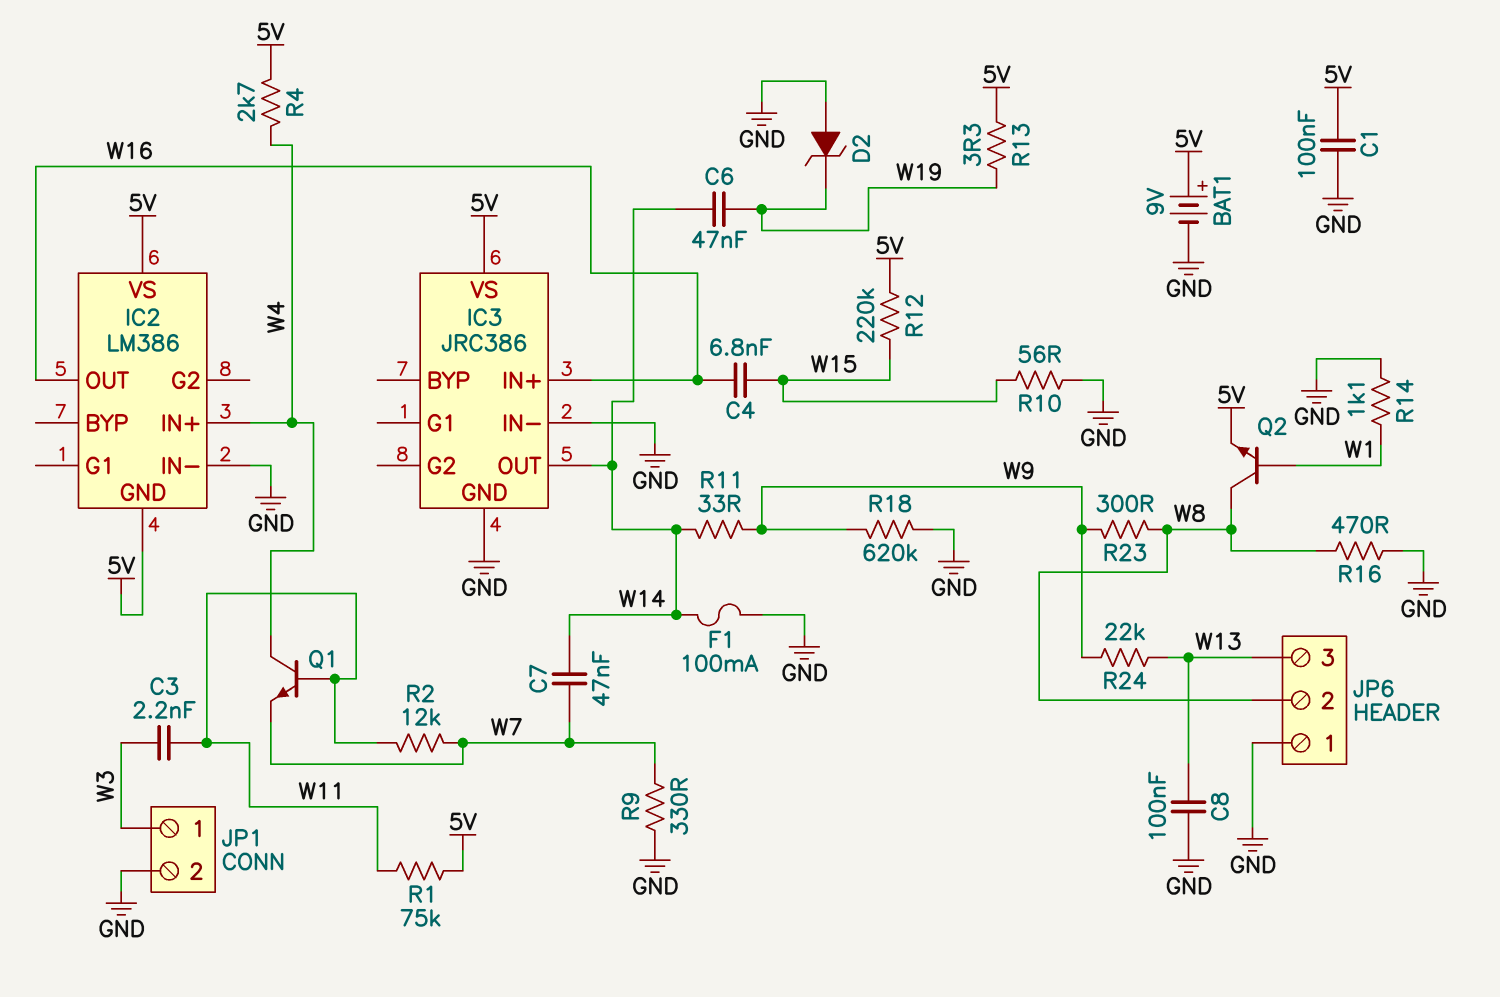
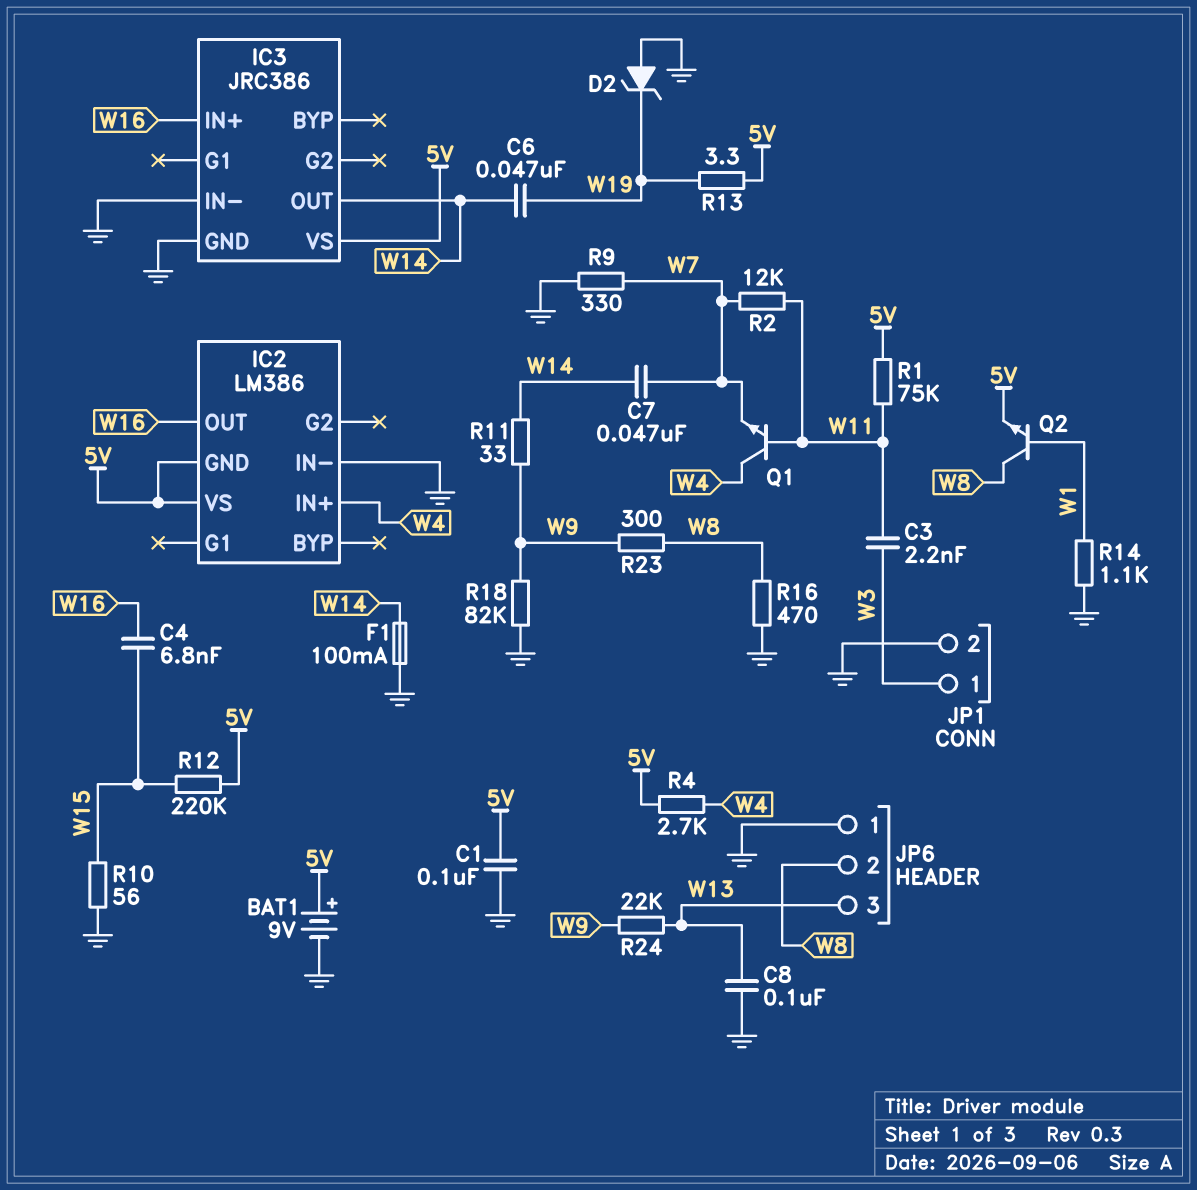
R18: 620k (GND, W9) -> 82k (GND, W9)

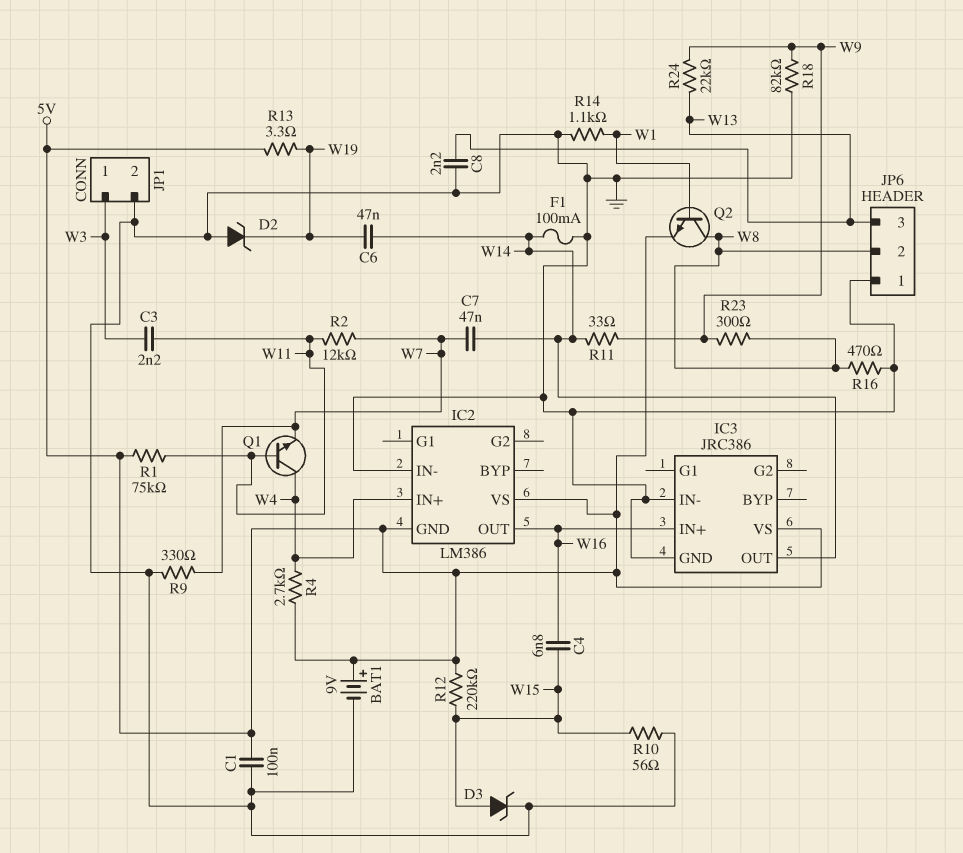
C8: 100nF (GND, W13) -> 2.2nF (GND, W13)
D3: none -> zener (A W15, K GND)

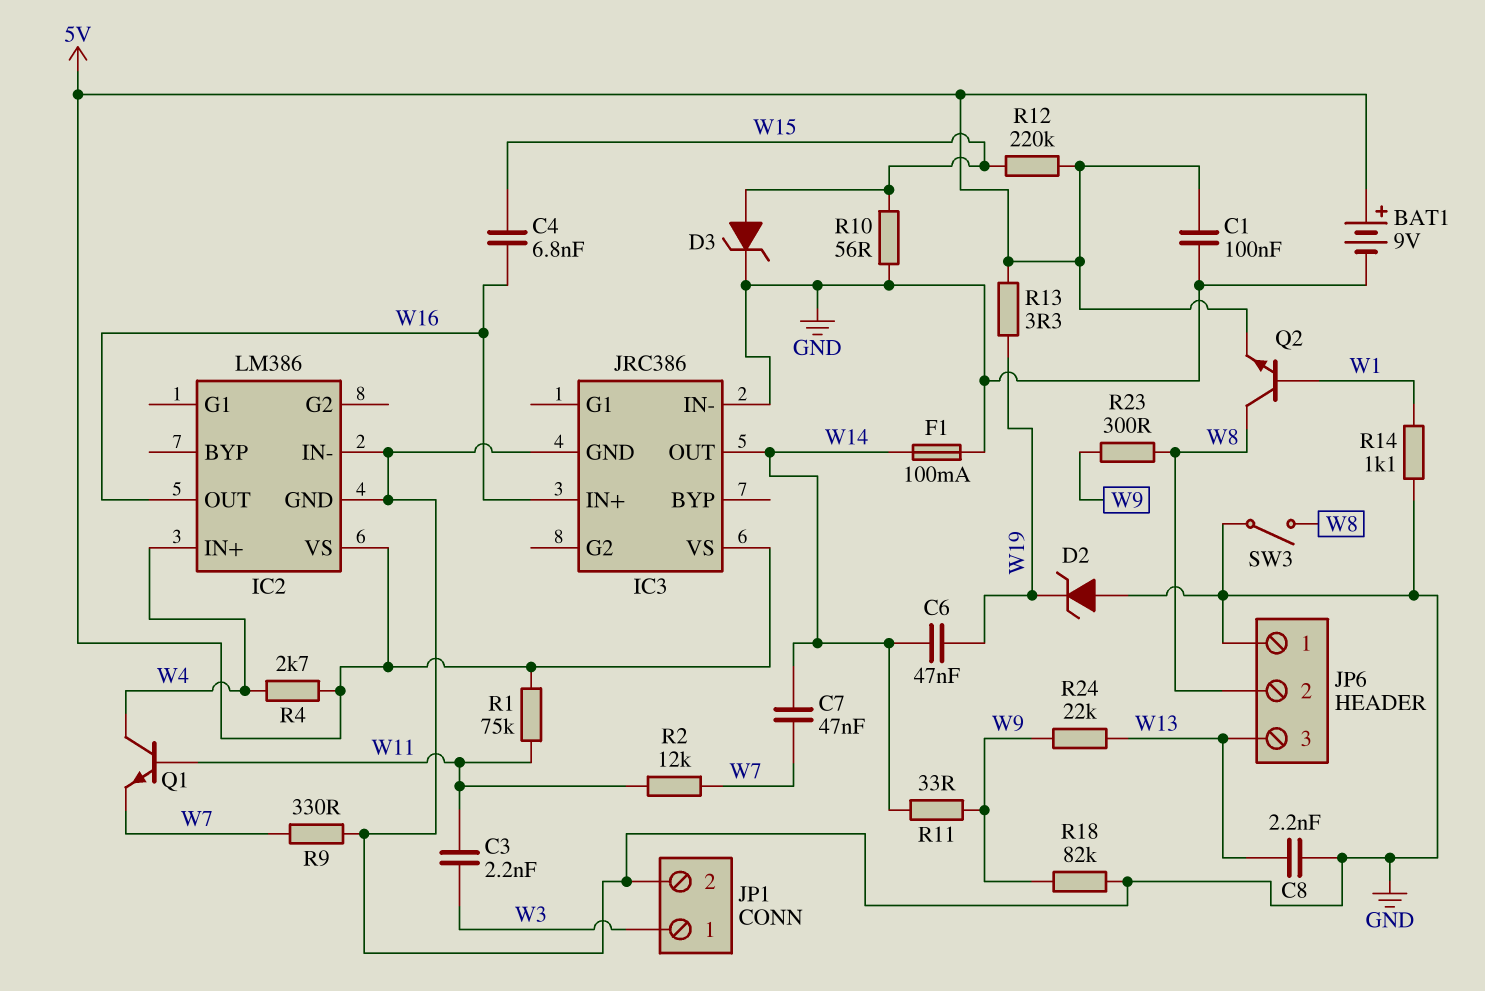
IC2 pin GND: 5V -> GND
R16: 470 (GND, W8) -> none
SW3: none -> switch (GND, W8)

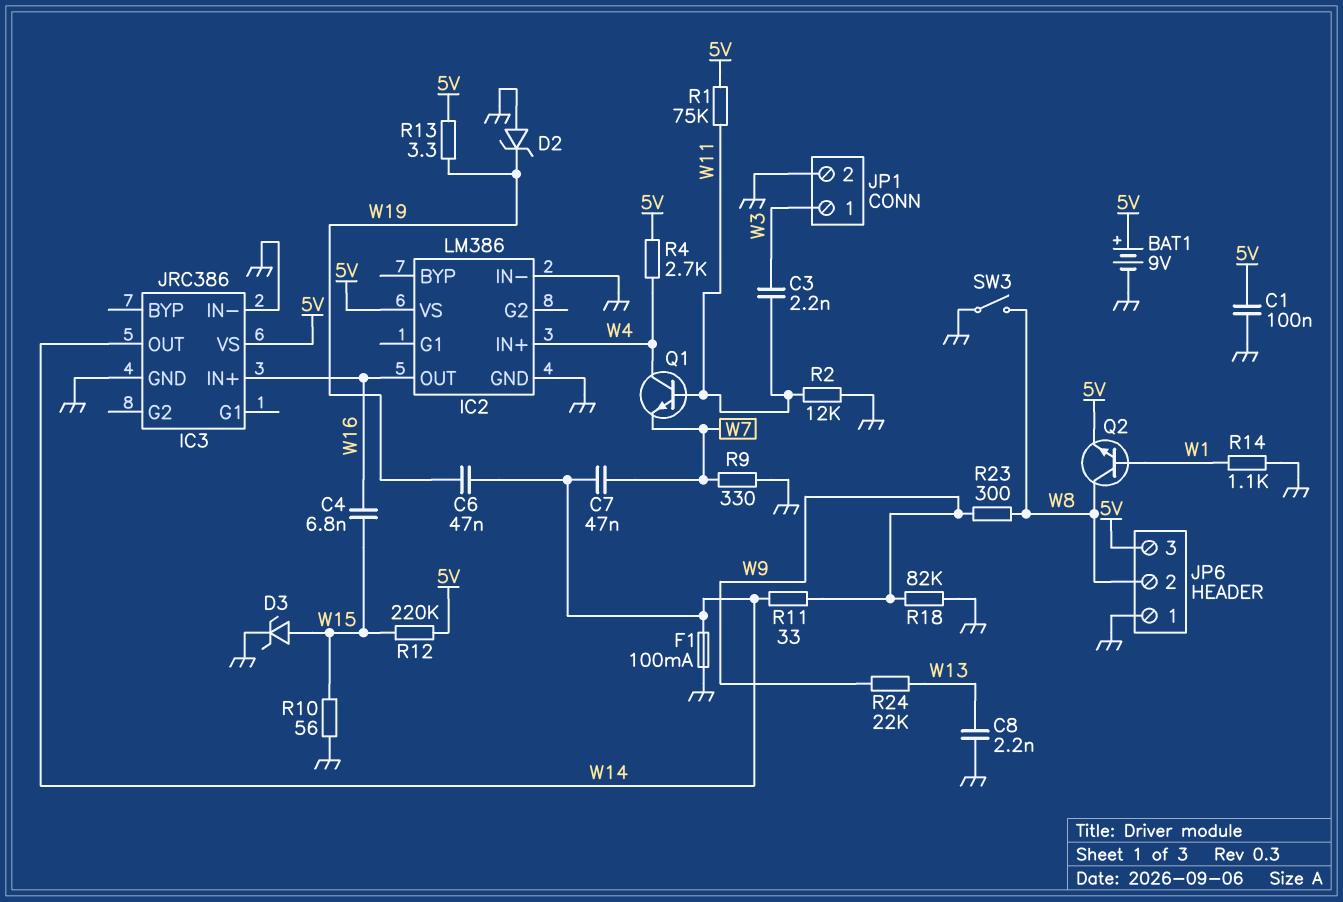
JP6 pin 3: W13 -> 5V
R2: 12k (W7, W11) -> 12k (GND, W11)

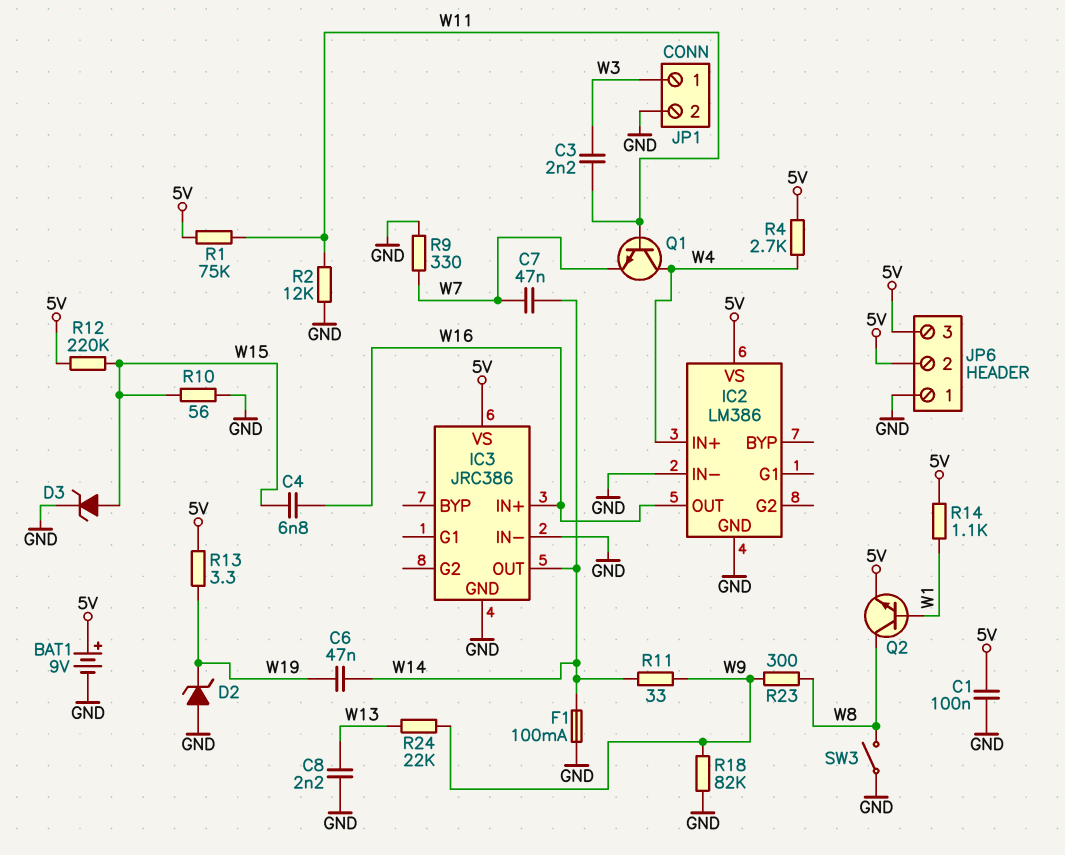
JP6 pin 2: W8 -> 5V
R14: 1.1k (GND, W1) -> 1.1k (5V, W1)

